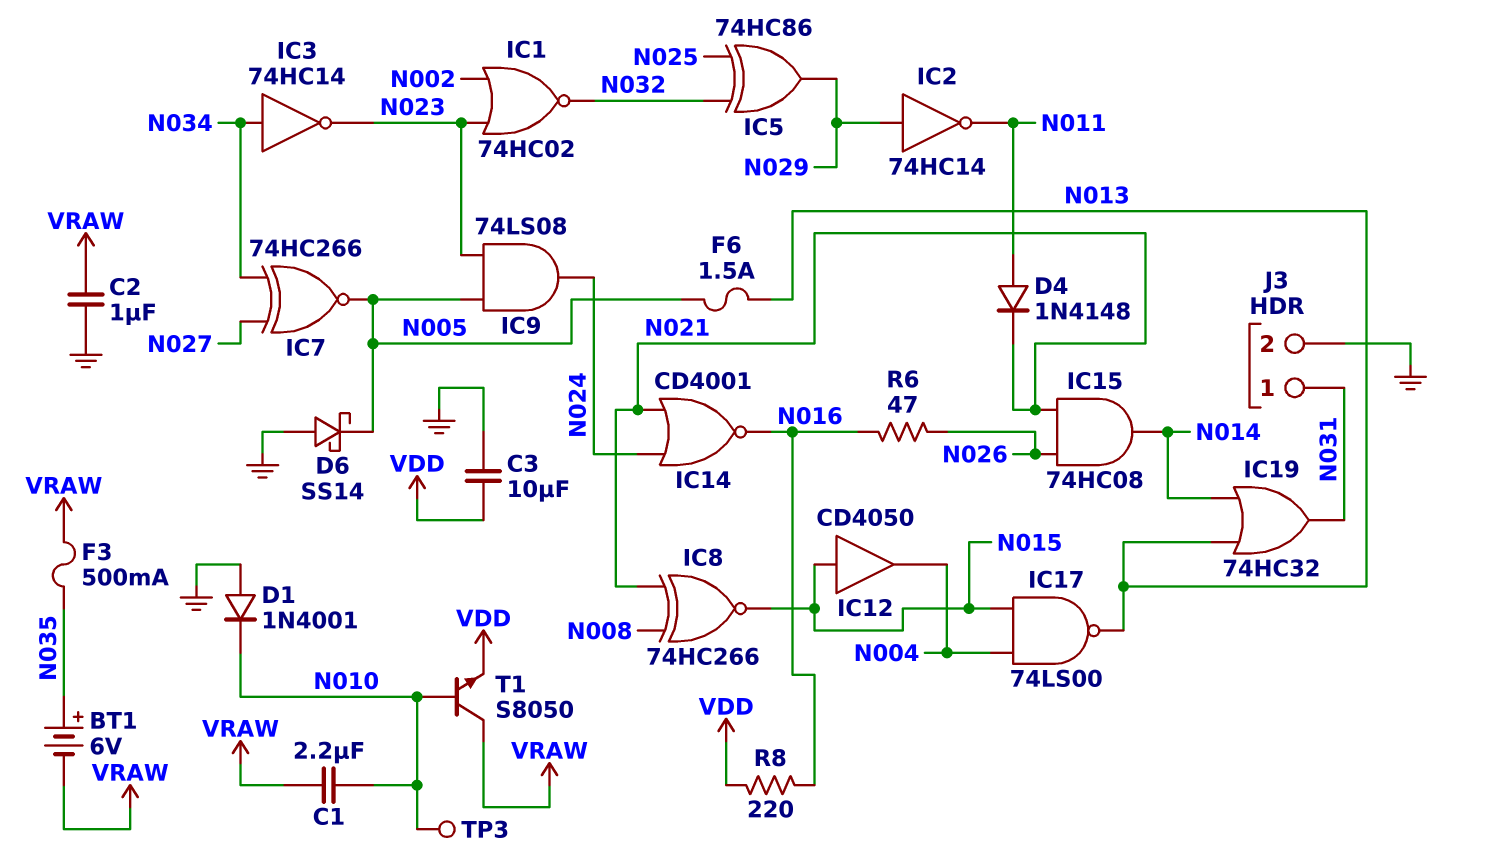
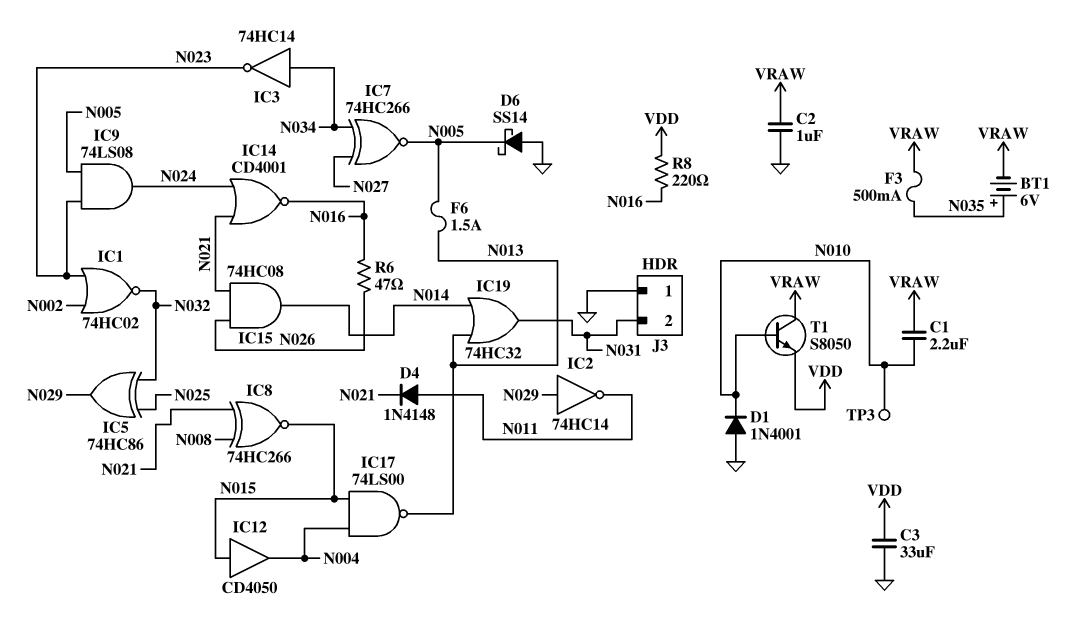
C3: 10uF (GND, VDD) -> 33uF (GND, VDD)
J3 pin 1: N031 -> GND
J3 pin 2: GND -> N031

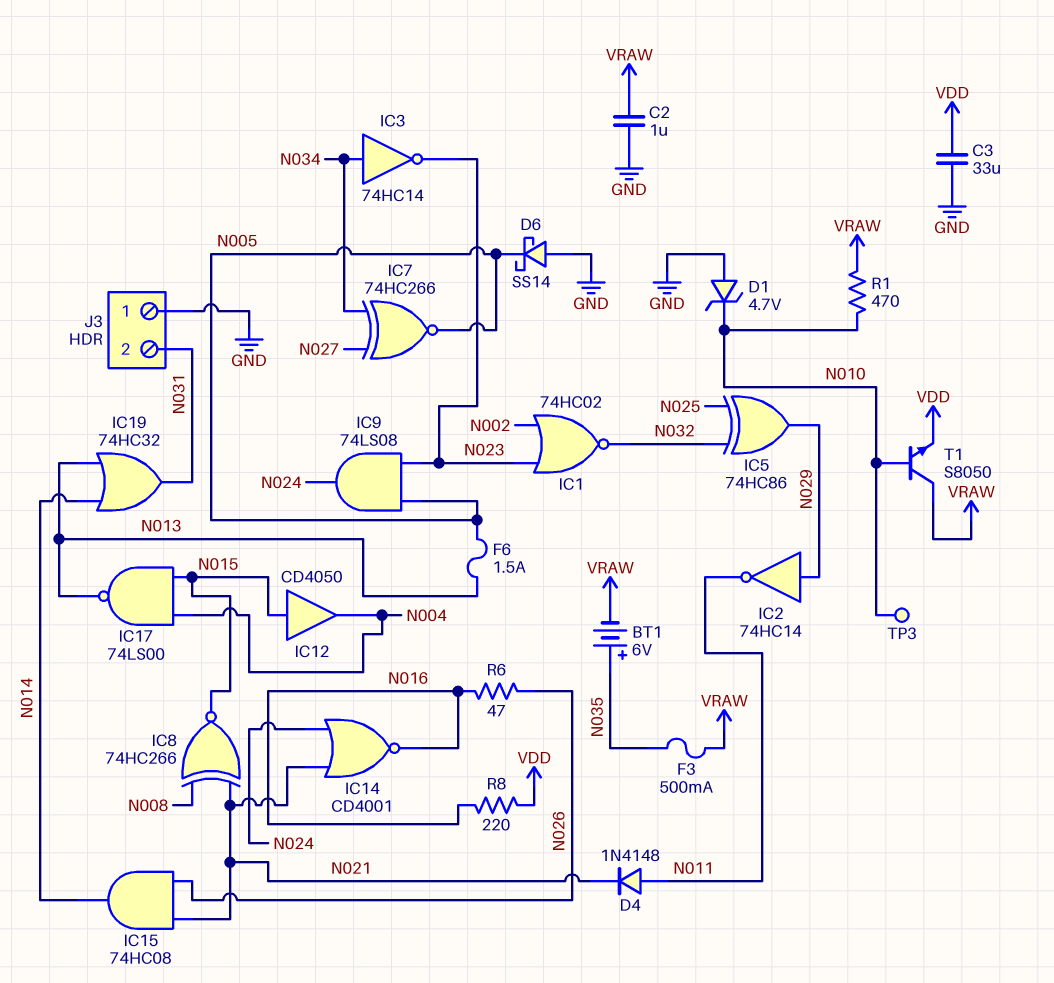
C1: 2.2uF (N010, VRAW) -> none
D1: diode 1N4001 (A GND, K N010) -> zener 4.7V (A GND, K N010)
R1: none -> 470 (N010, VRAW)

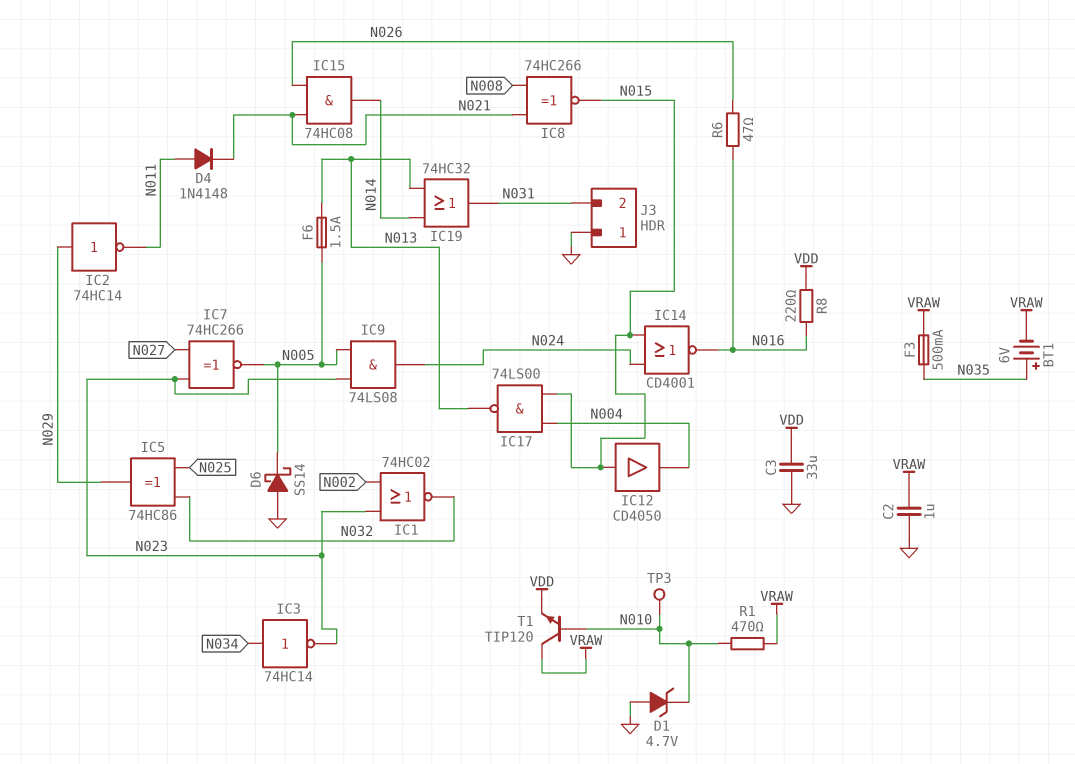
IC7: XNOR 74HC266 (in N027, in N034, out N005) -> XNOR 74HC266 (in N023, in N027, out N005)
IC14: NOR CD4001 (in N021, in N024, out N016) -> NOR CD4001 (in N015, in N024, out N016)
T1: NPN S8050 (B N010, C VRAW, E VDD) -> NPN TIP120 (B N010, C VRAW, E VDD)

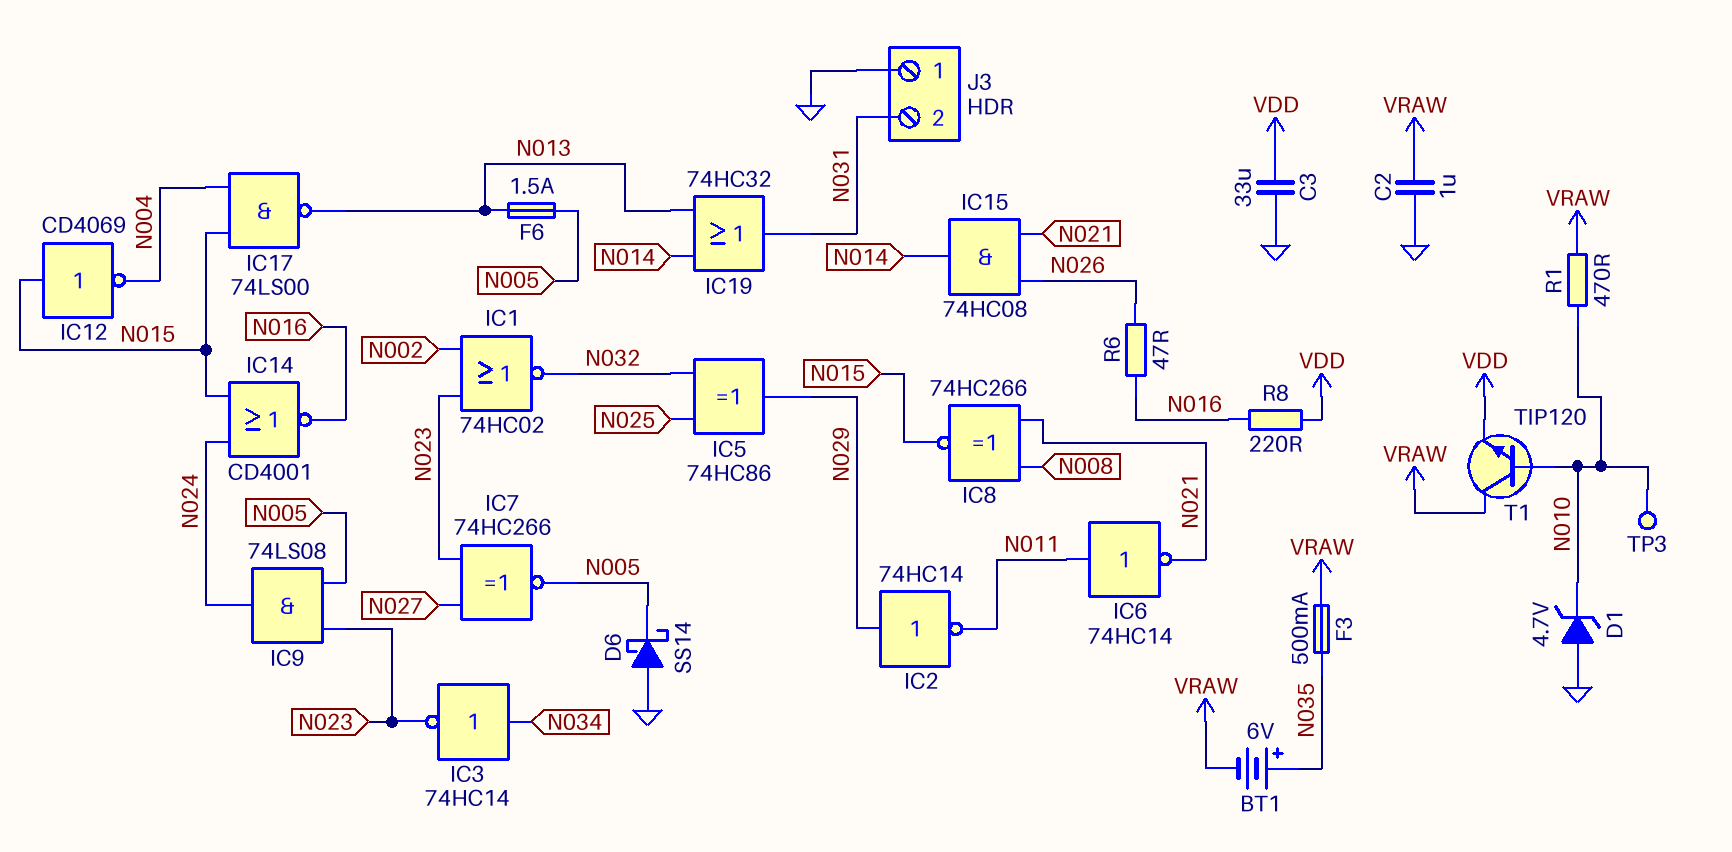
D4: diode 1N4148 (A N011, K N021) -> none
IC6: none -> NOT 74HC14 (in N011, out N021)
IC12: buffer CD4050 (in N015, out N004) -> NOT CD4069 (in N015, out N004)

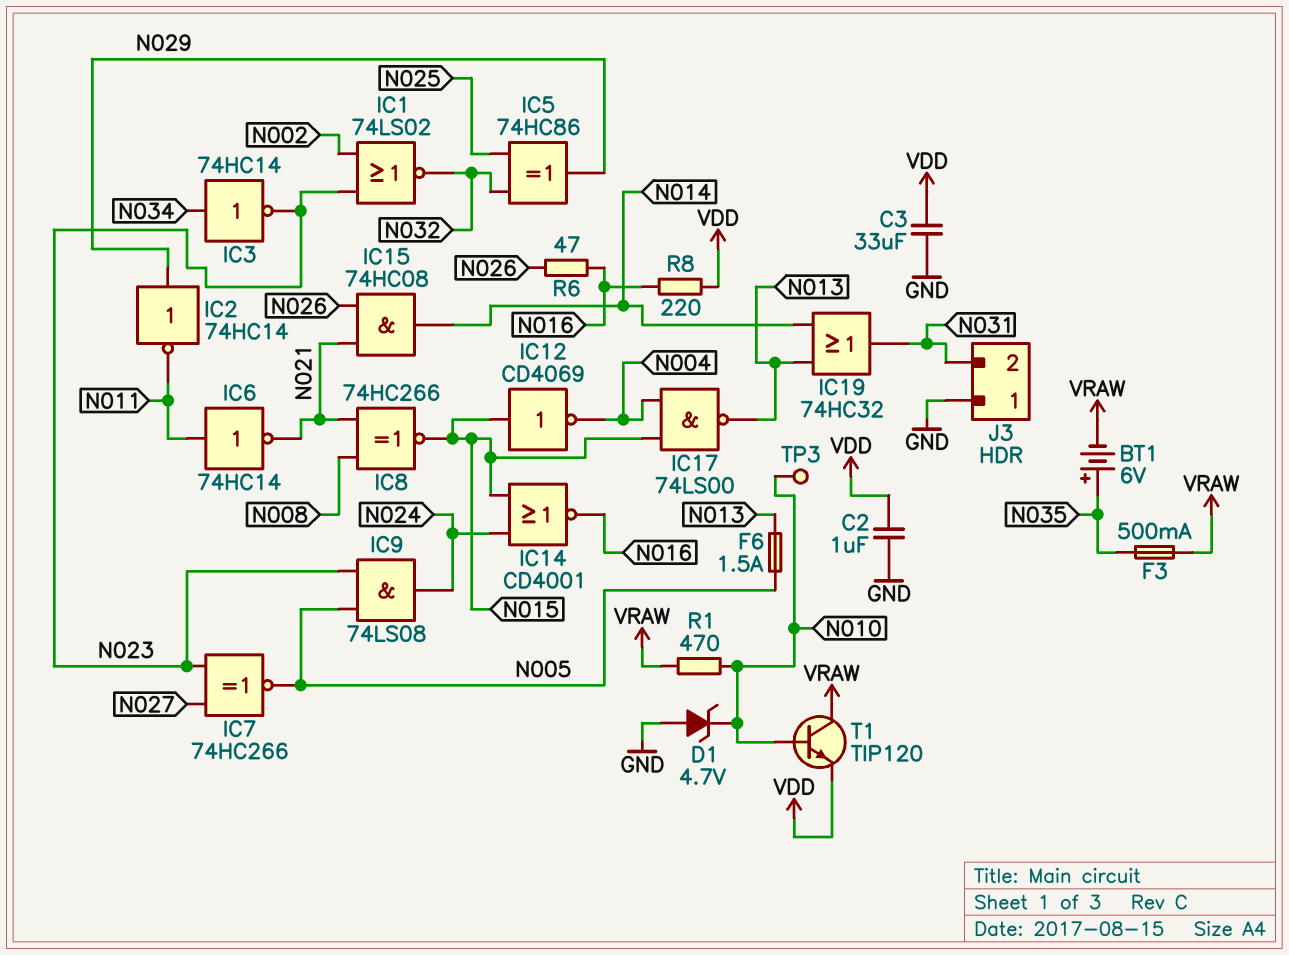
C2: 1uF (GND, VRAW) -> 1uF (GND, VDD)
D6: schottky SS14 (A GND, K N005) -> none
IC1: NOR 74HC02 (in N002, in N023, out N032) -> NOR 74LS02 (in N002, in N023, out N032)

